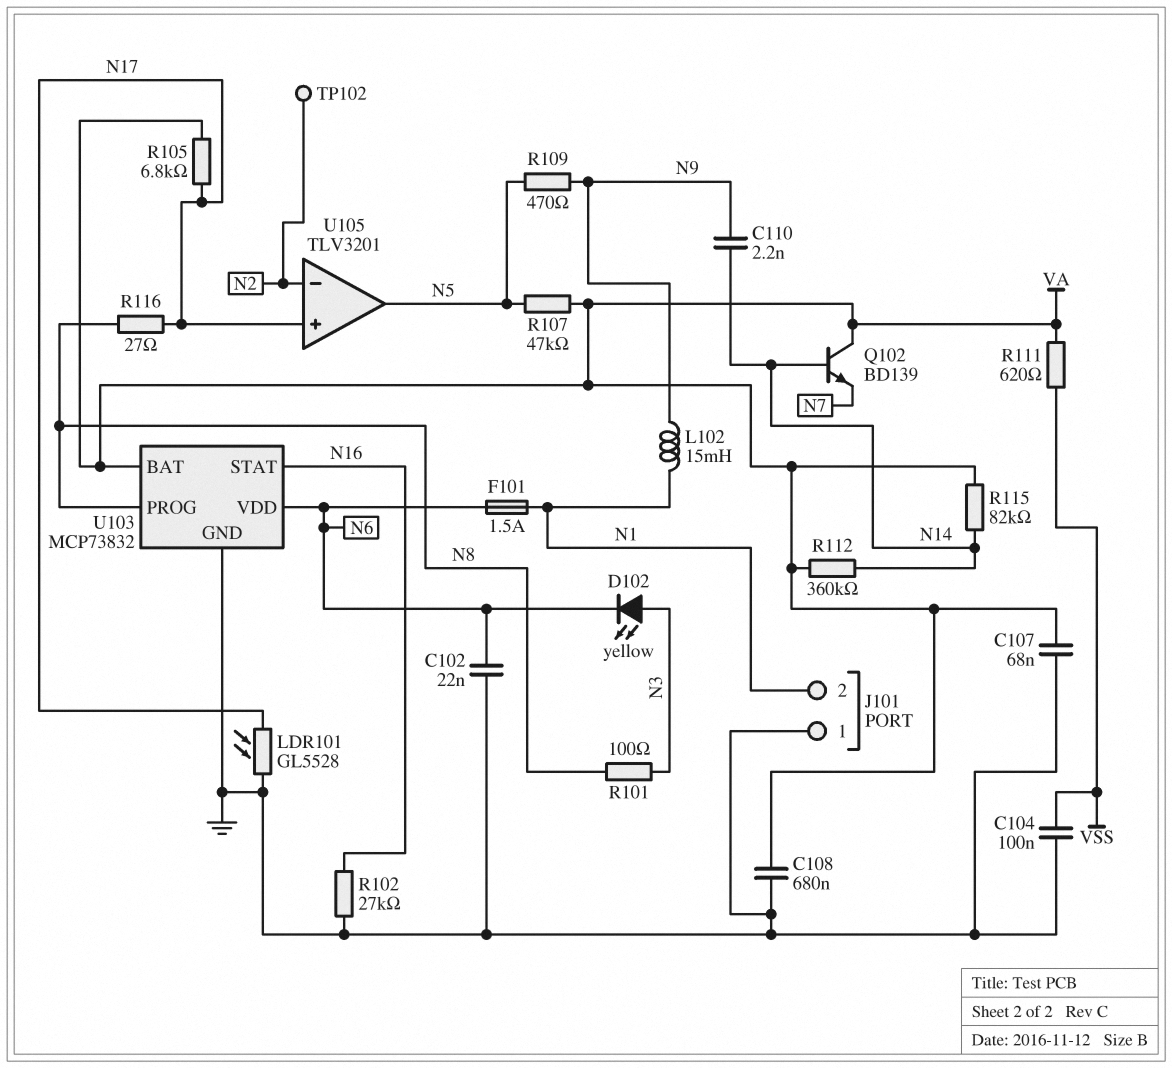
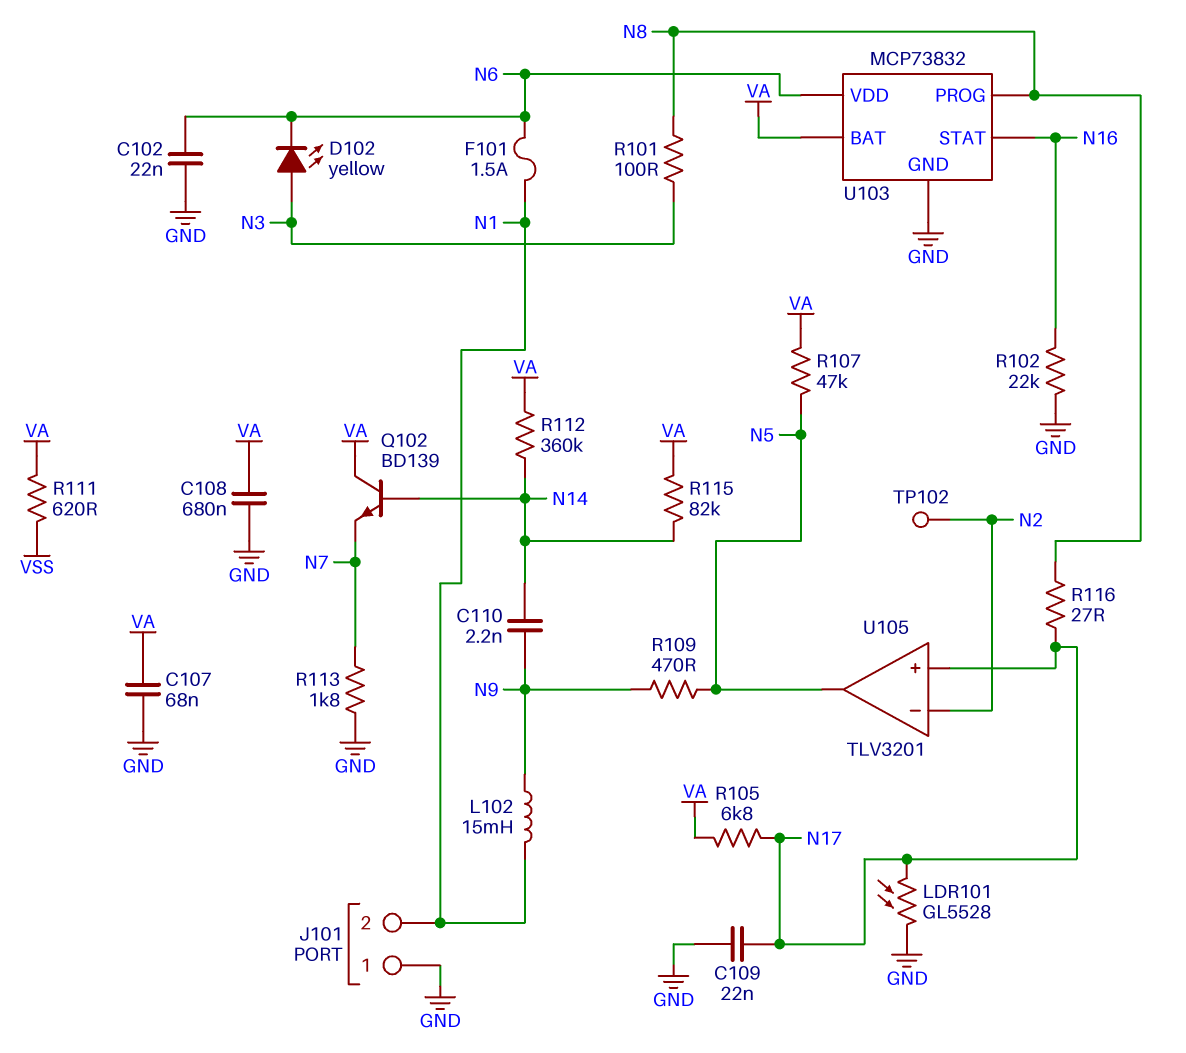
C104: 100nF (GND, VSS) -> none
C109: none -> 22nF (GND, N17)
R102: 27k (GND, N16) -> 22k (GND, N16)
R113: none -> 1.8k (GND, N7)

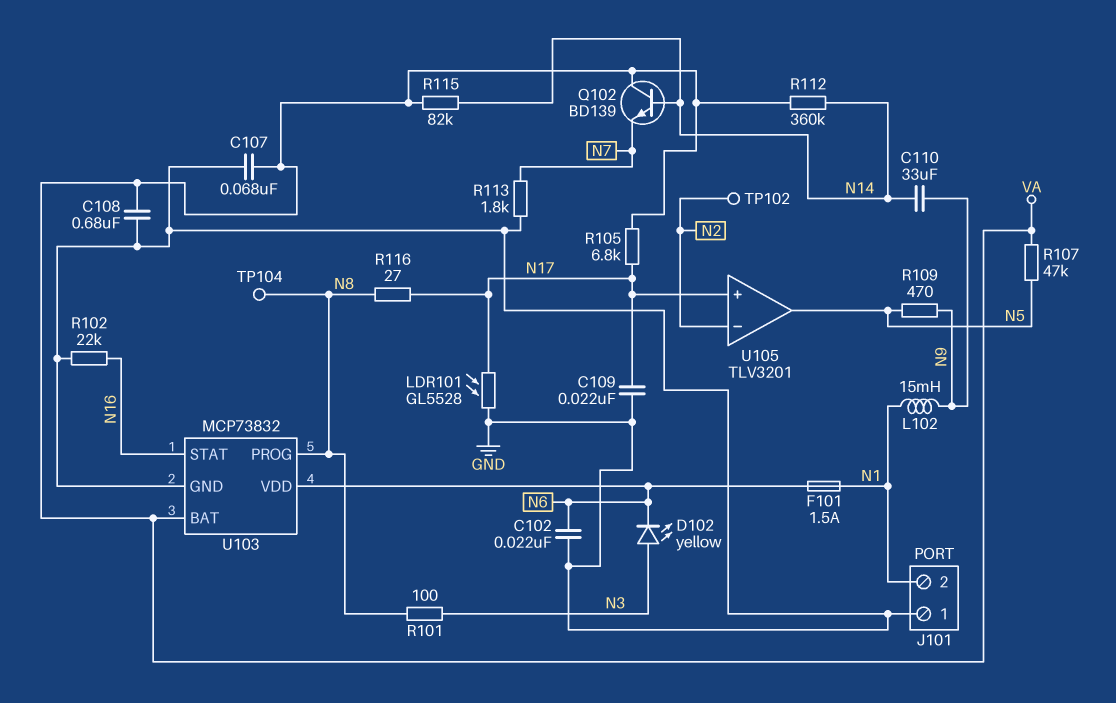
C110: 2.2nF (N9, N14) -> 33uF (N9, N14)
R111: 620 (VA, VSS) -> none
TP104: none -> test point (N8)

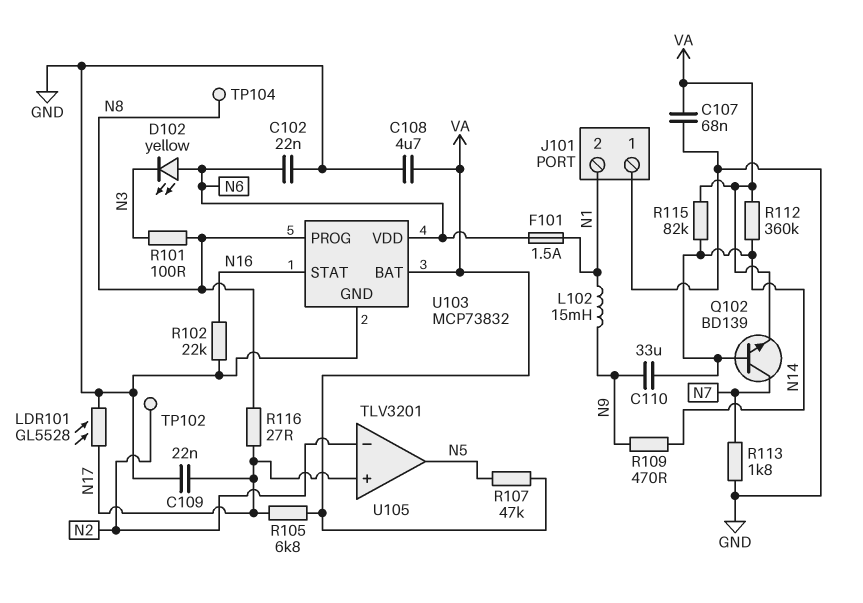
C108: 680nF (GND, VA) -> 4.7uF (GND, VA)
D102: LED yellow (A N3, K N6) -> LED yellow (A N6, K N3)
Q102: NPN BD139 (B N14, C VA, E N7) -> NPN BD139 (B N14, C N7, E VA)
R109: 470 (N5, N9) -> 470 (N9, N14)

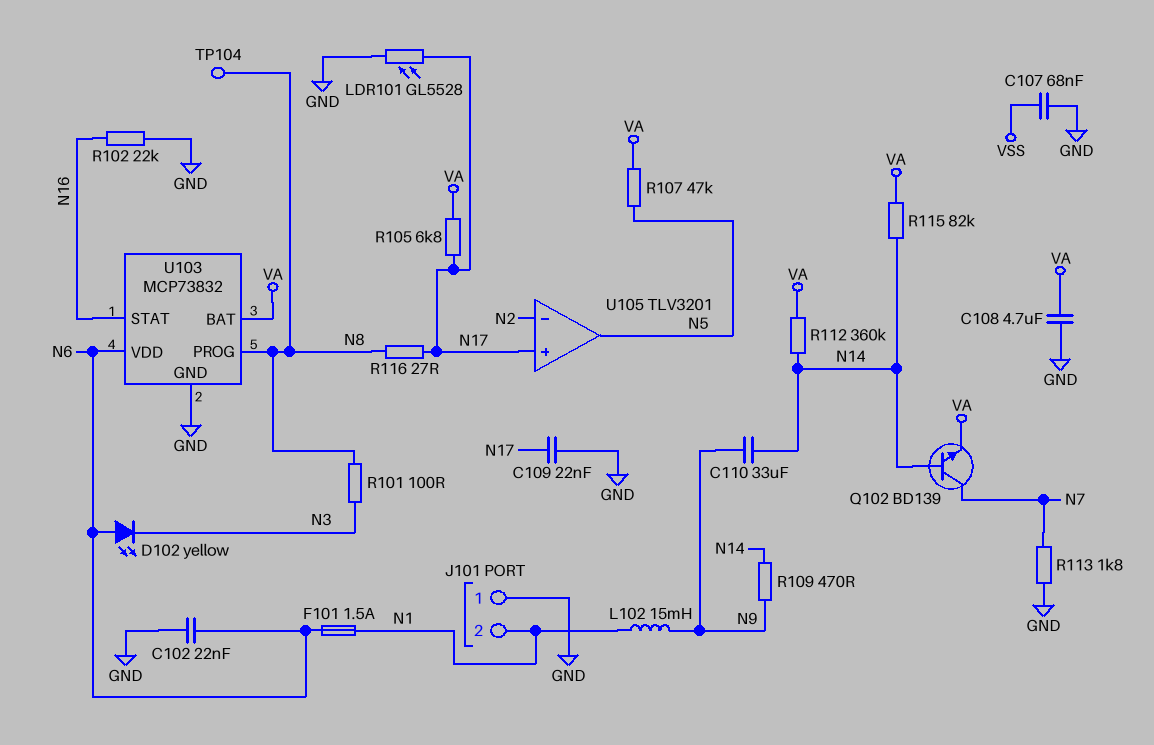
C107: 68nF (GND, VA) -> 68nF (GND, VSS)
TP102: test point (N2) -> none

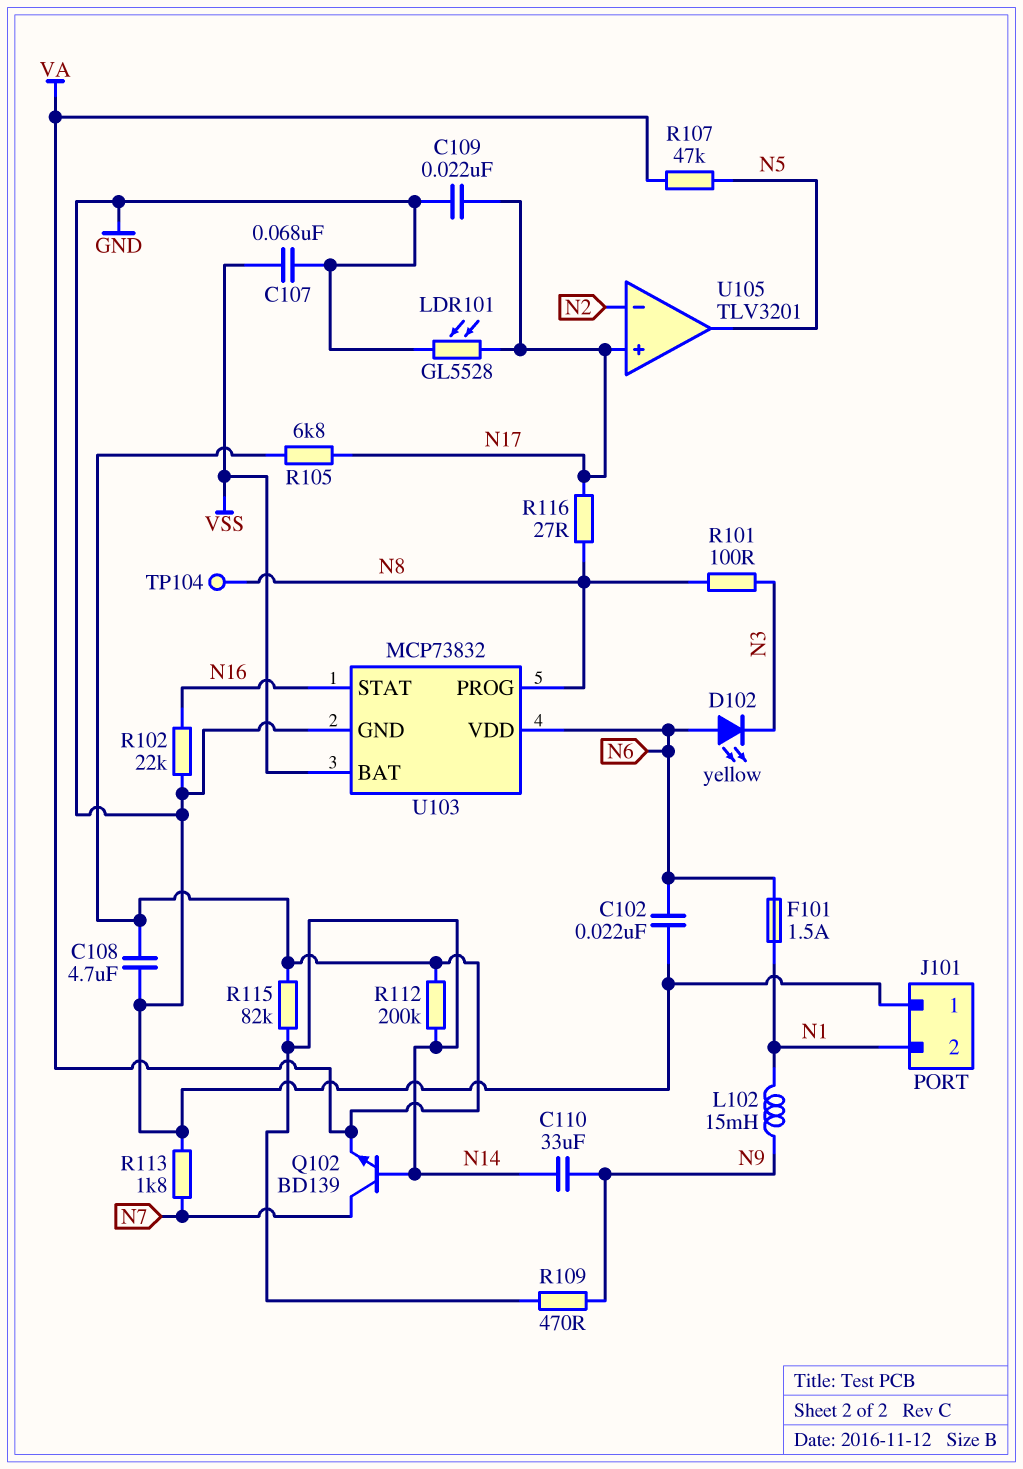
R112: 360k (N14, VA) -> 200k (N14, VA)
U103 pin BAT: VA -> VSS

